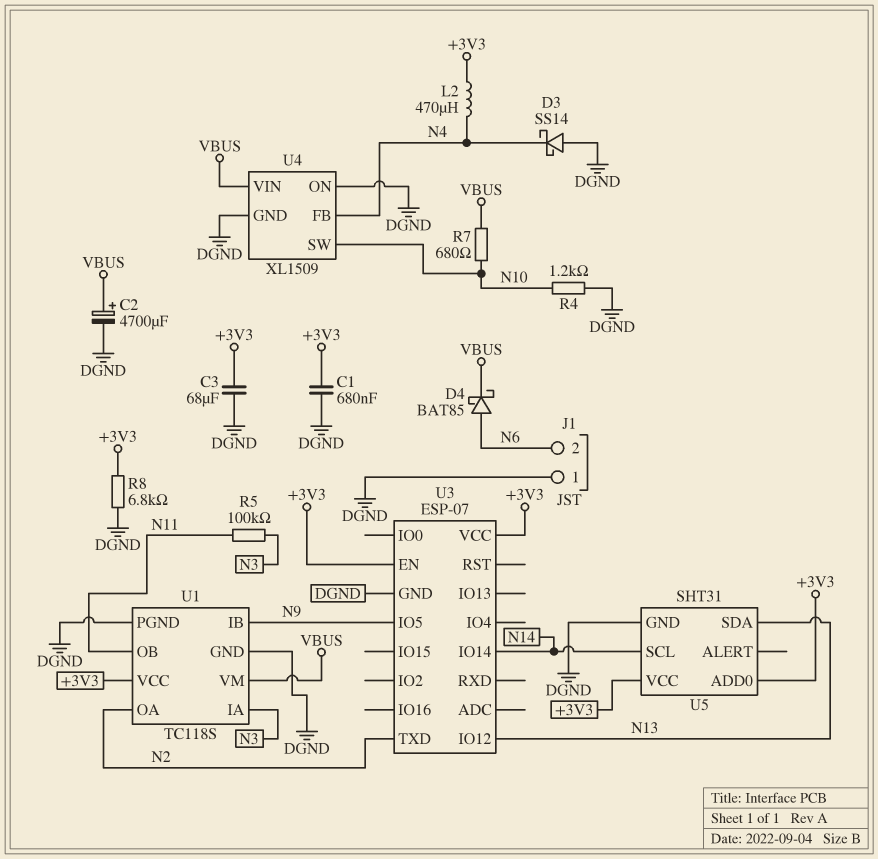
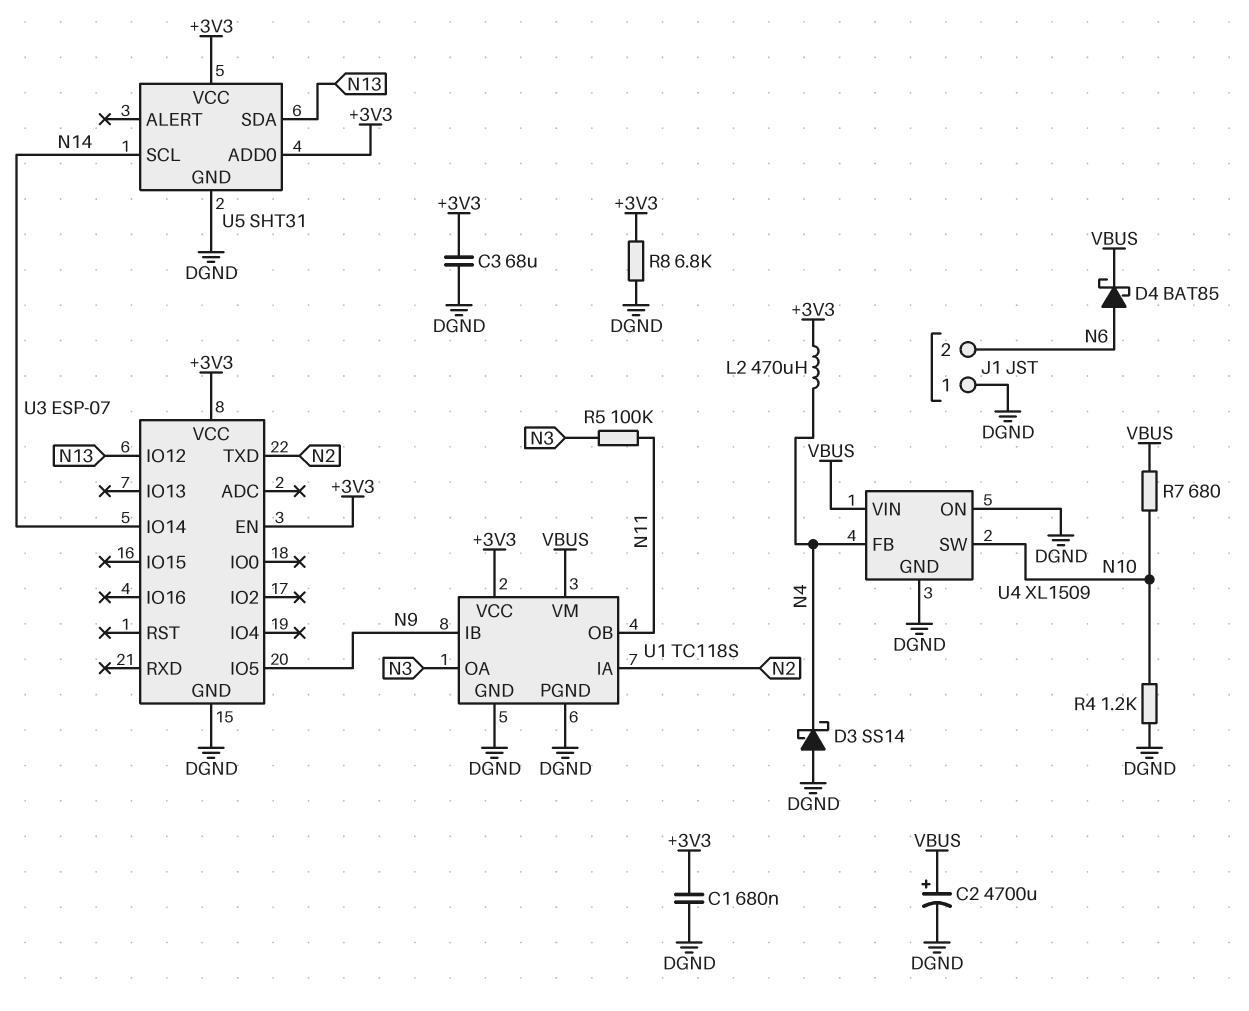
U1 pin IA: N3 -> N2
U1 pin OA: N2 -> N3

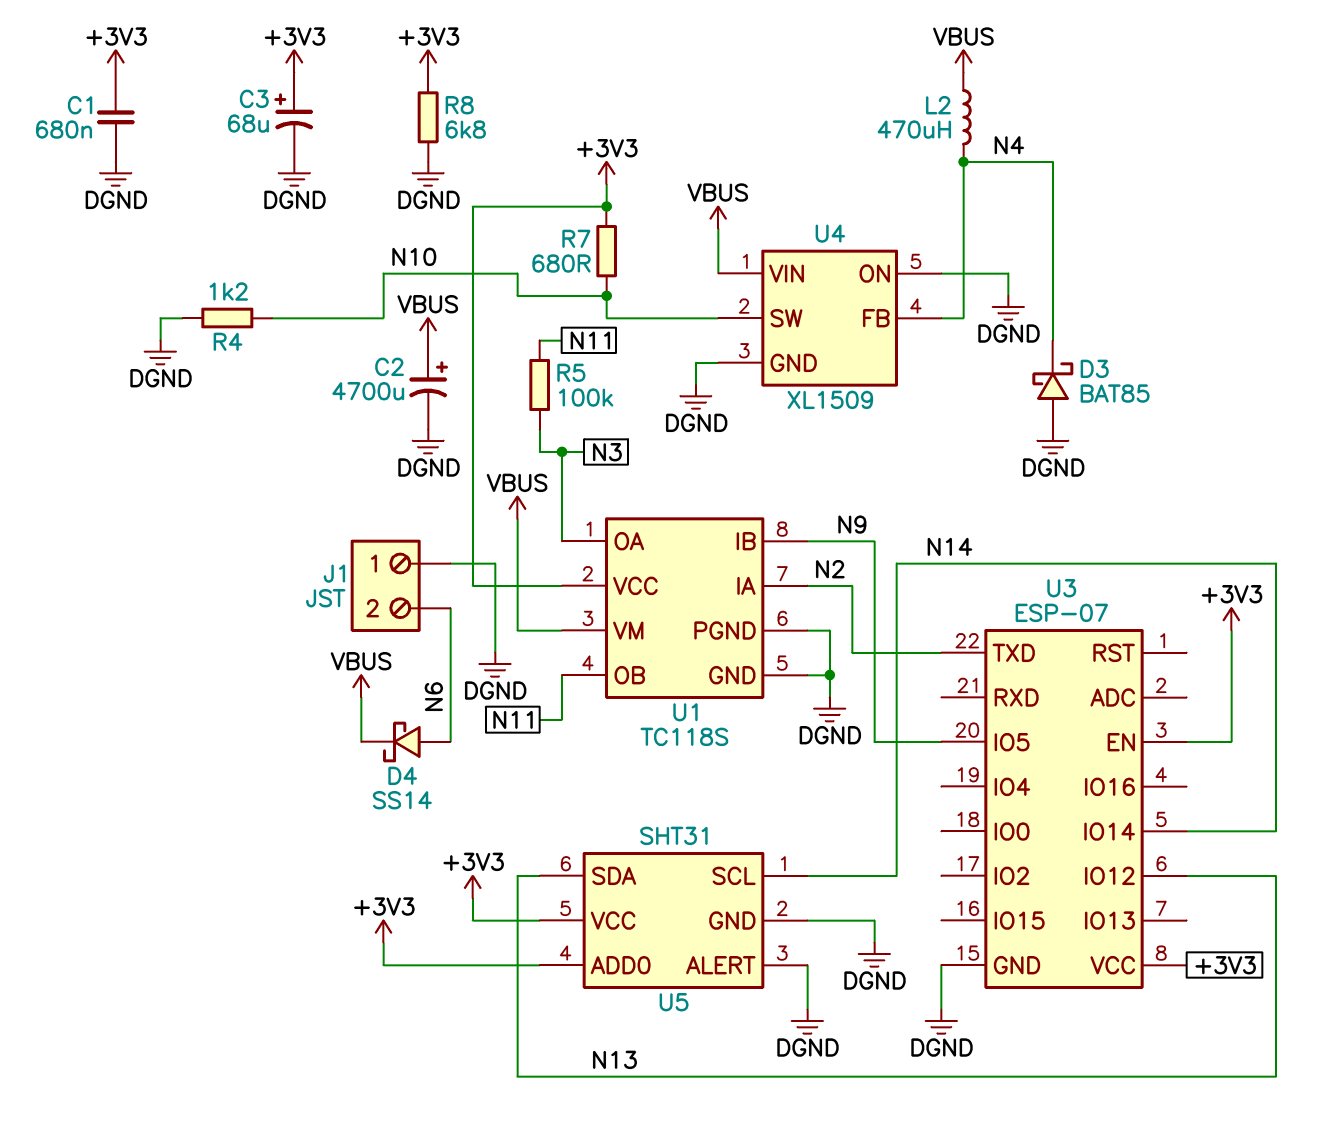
C3: 68uF (+3V3, DGND) -> 68uF (plus +3V3, minus DGND)
D3: schottky SS14 (A DGND, K N4) -> schottky BAT85 (A DGND, K N4)
D4: schottky BAT85 (A N6, K VBUS) -> schottky SS14 (A N6, K VBUS)
L2: 470uH (+3V3, N4) -> 470uH (N4, VBUS)
R7: 680 (N10, VBUS) -> 680 (+3V3, N10)
U5 pin ALERT: none -> DGND

